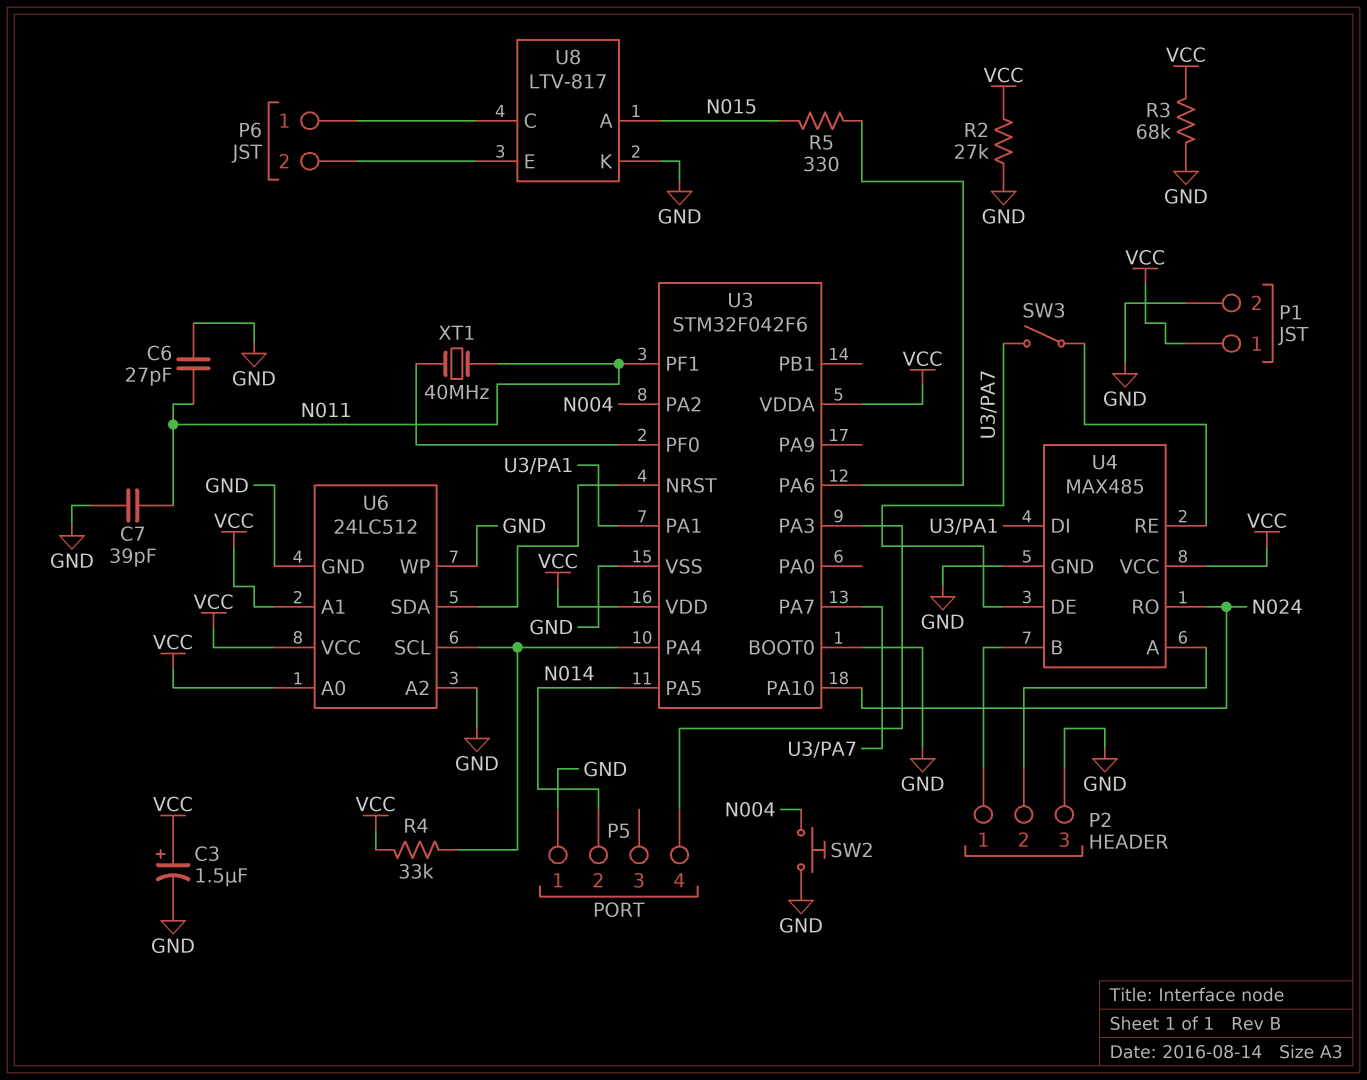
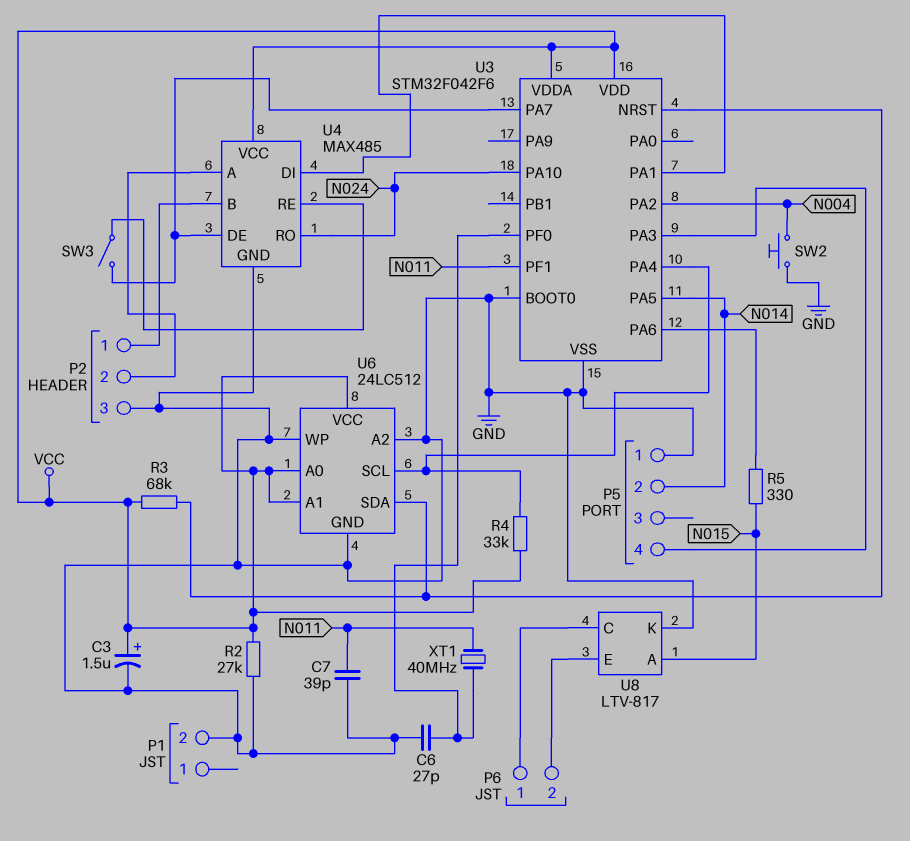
C6: 27pF (GND, N011) -> 27pF (GND, U3/PF0)
P1 pin 1: VCC -> none
R3: 68k (GND, VCC) -> 68k (U3/NRST, VCC)

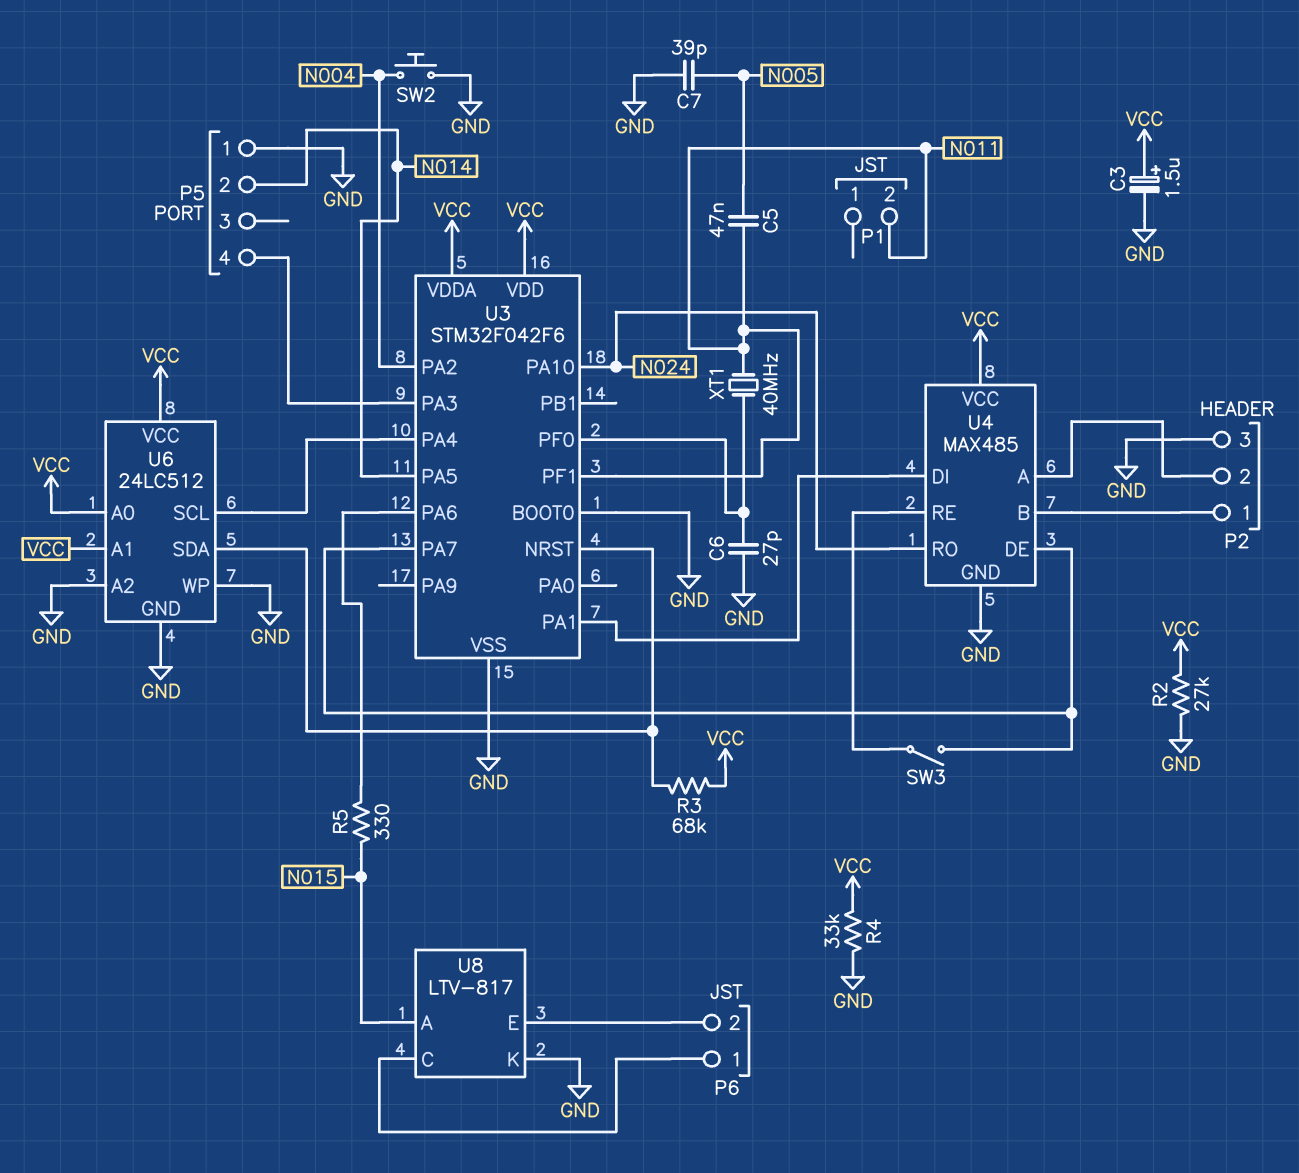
C5: none -> 47nF (N005, N011)
C7: 39pF (GND, N011) -> 39pF (GND, N005)
P1 pin 2: GND -> N011
R4: 33k (U3/PA4, VCC) -> 33k (GND, VCC)

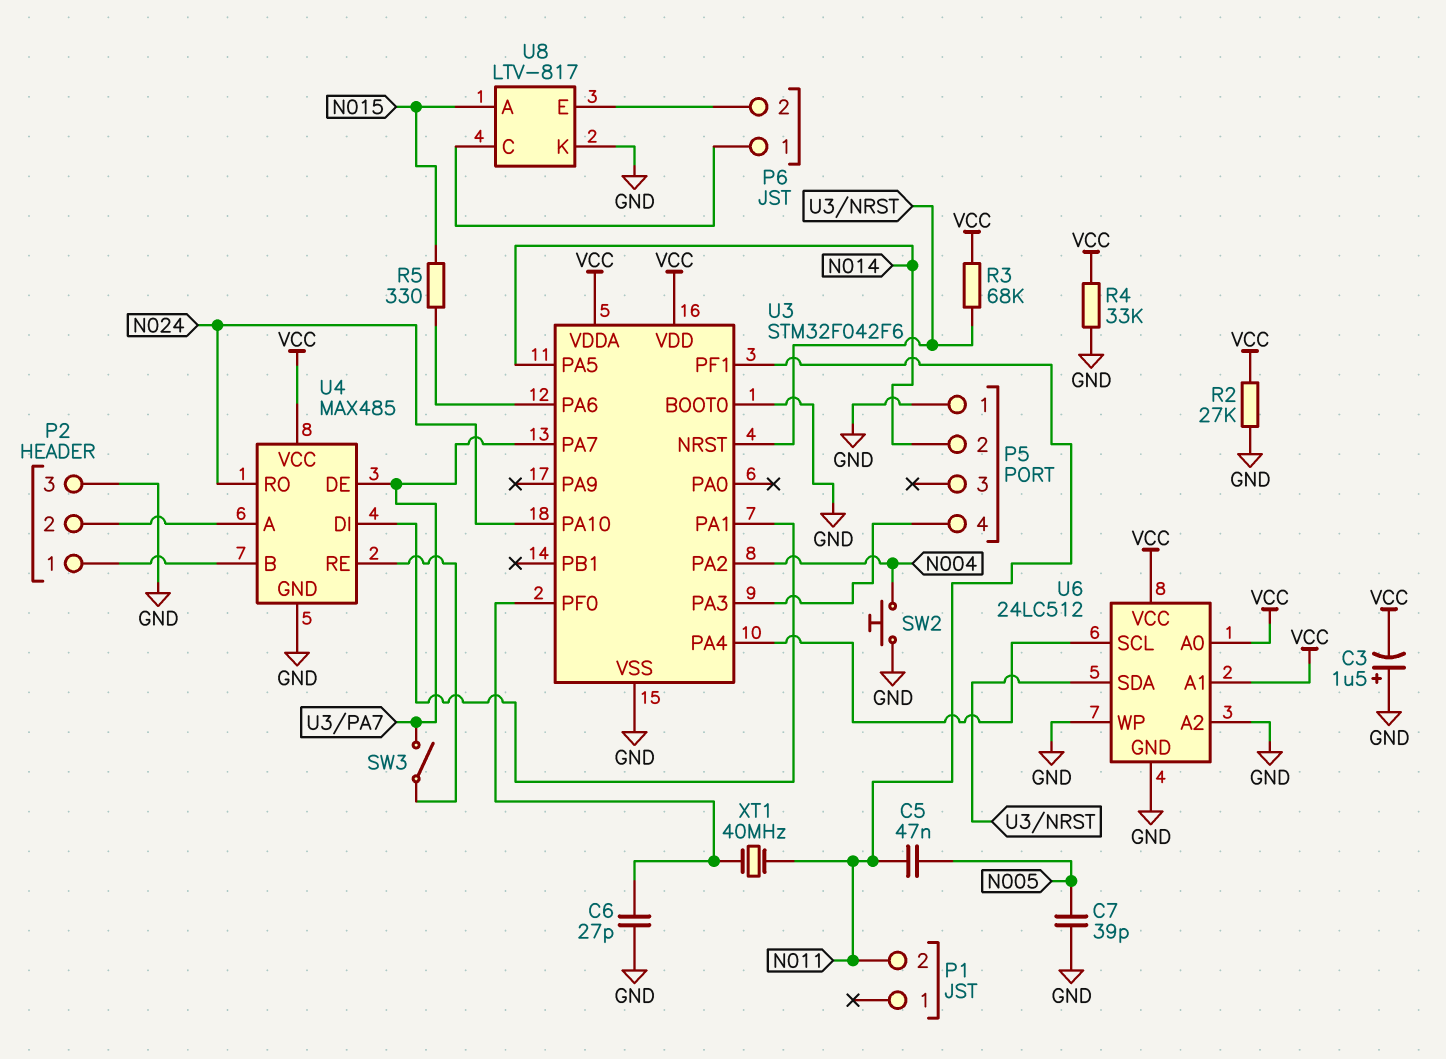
C3: 1.5uF (plus VCC, minus GND) -> 1.5uF (plus GND, minus VCC)

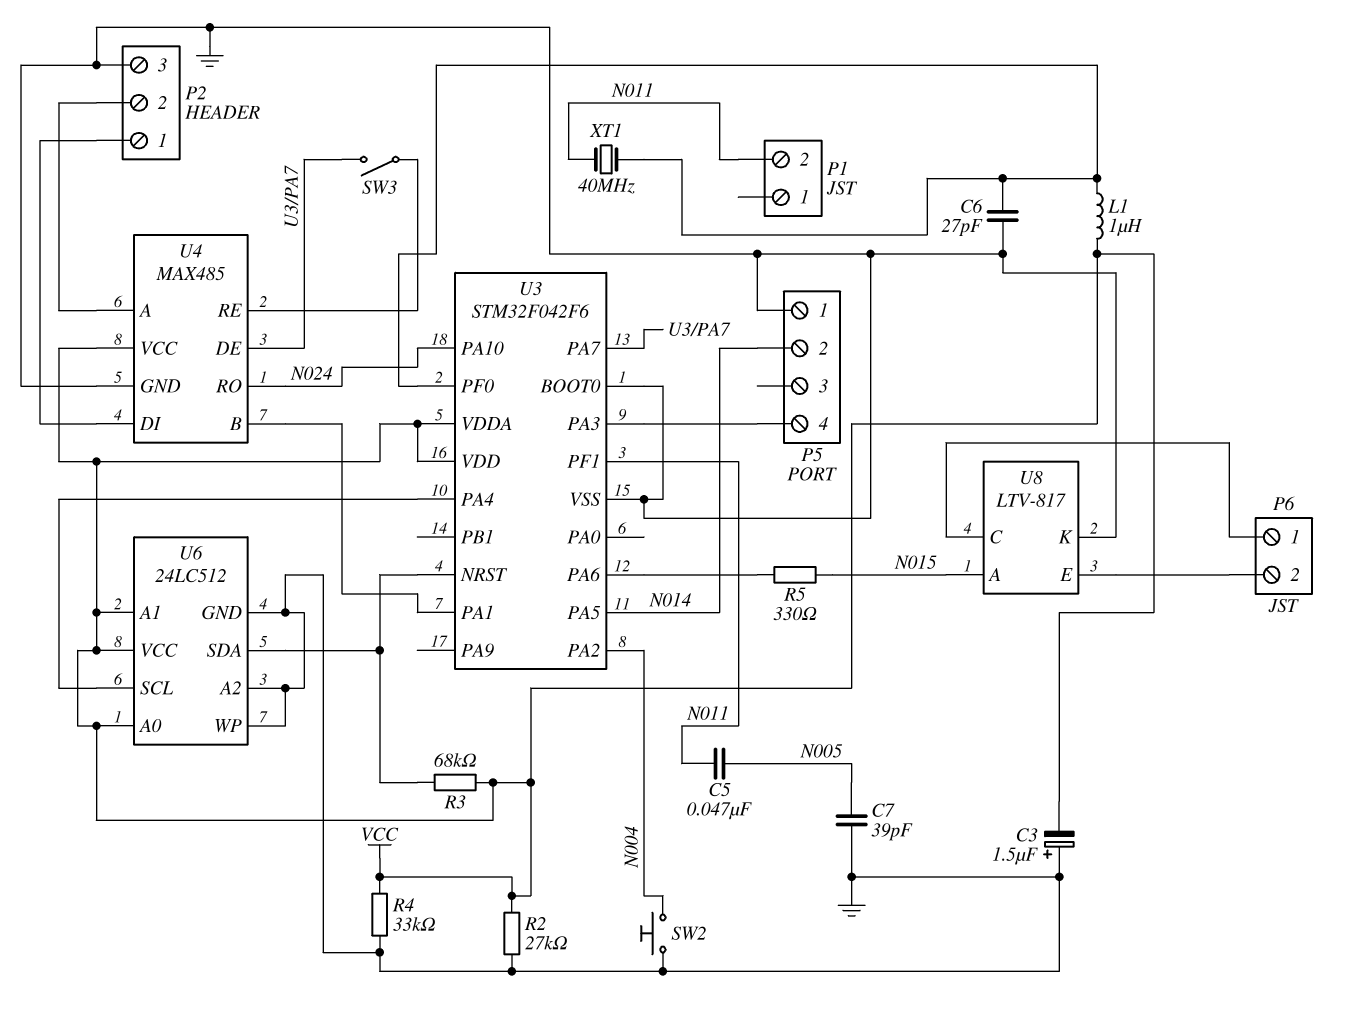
L1: none -> 1uH (U3/PF0, VCC)
U4 pin B: P2/1 -> U3/PA1
U4 pin DI: U3/PA1 -> P2/1

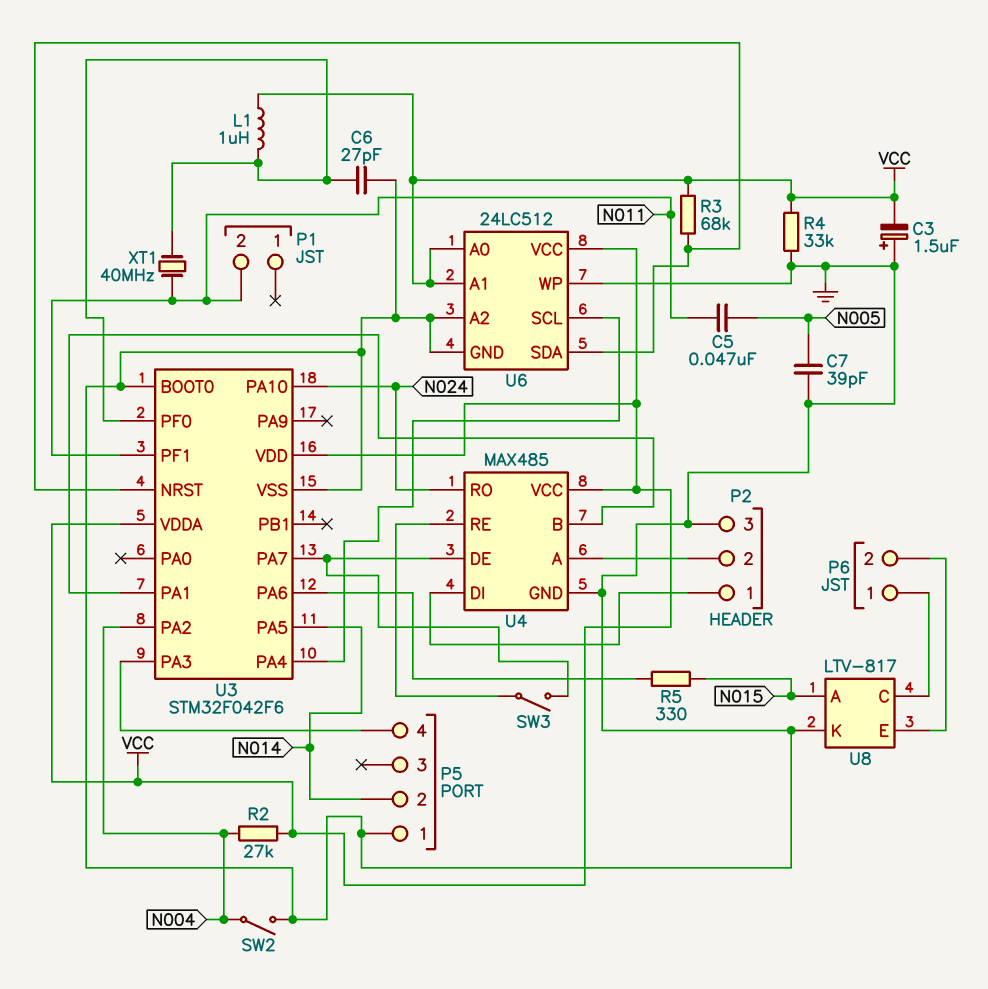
R2: 27k (GND, VCC) -> 27k (N004, VCC)
SW2: button (GND, N004) -> switch (GND, N004)

